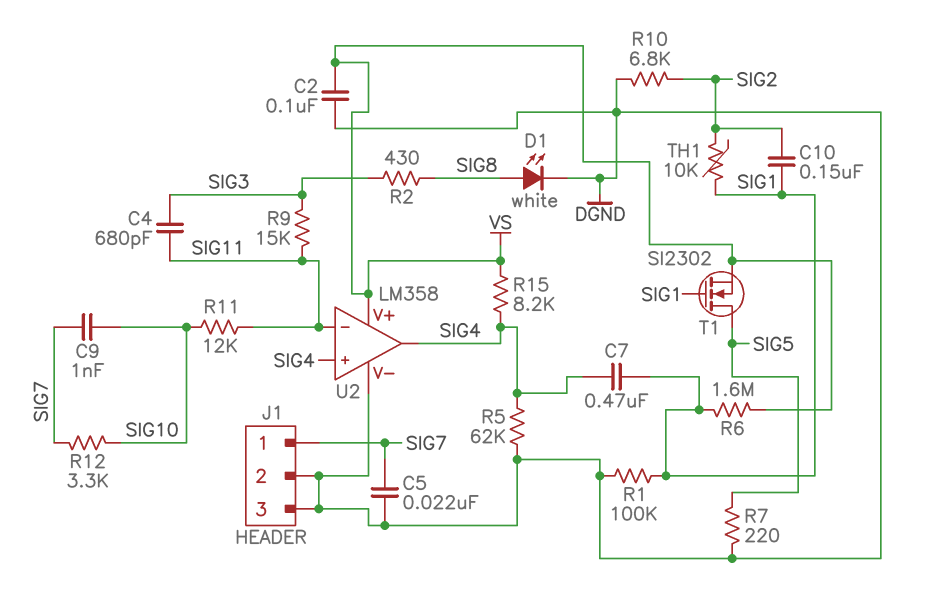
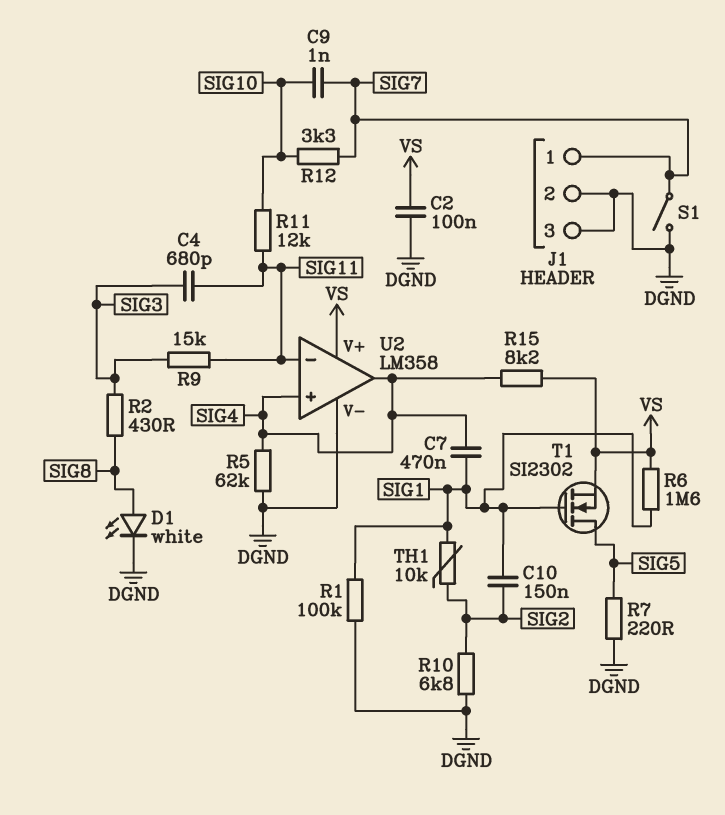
C5: 22nF (DGND, SIG7) -> none
S1: none -> switch (DGND, SIG7)

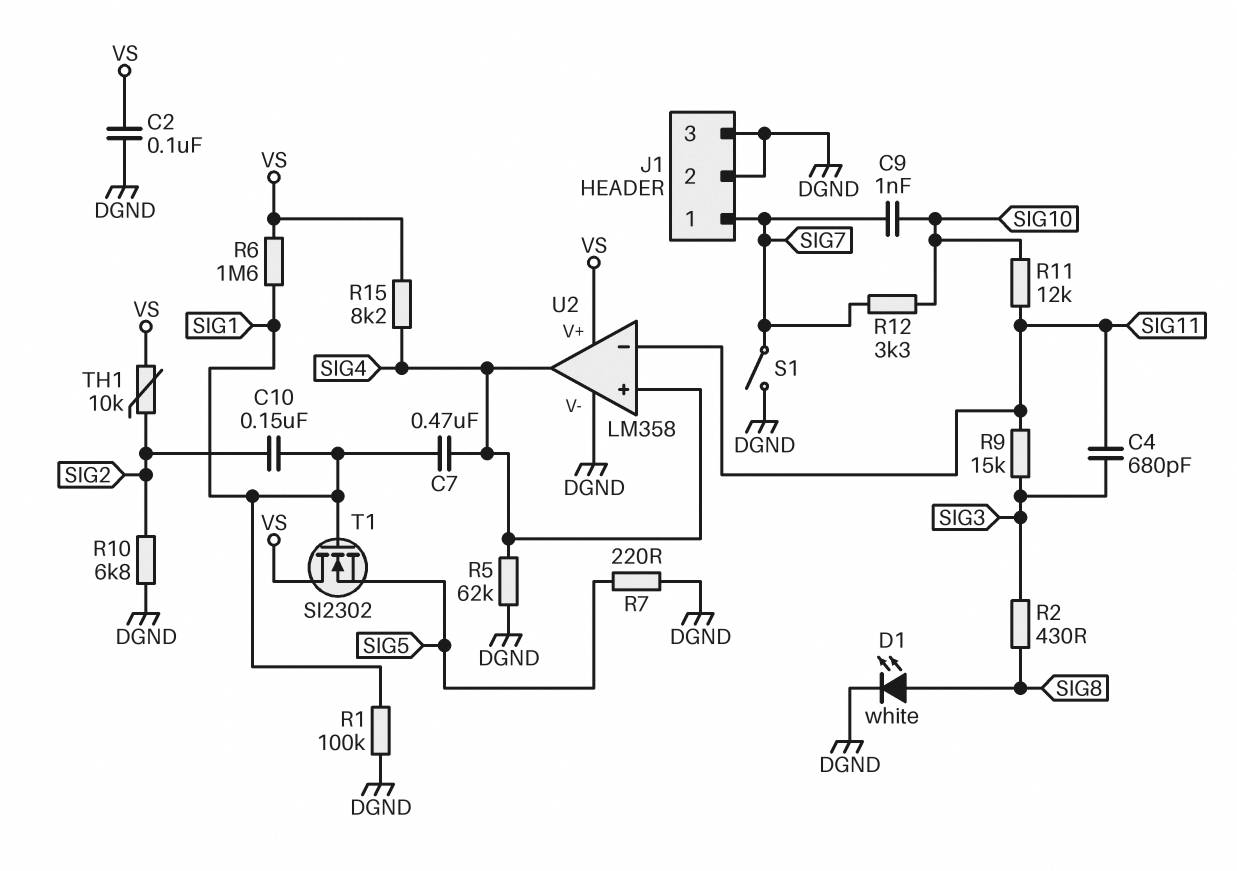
T1: NMOS SI2302 (G SIG1, D SIG5, S VS) -> NMOS SI2302 (G SIG1, D VS, S SIG5)
TH1: 10k (SIG1, SIG2) -> 10k (SIG2, VS)

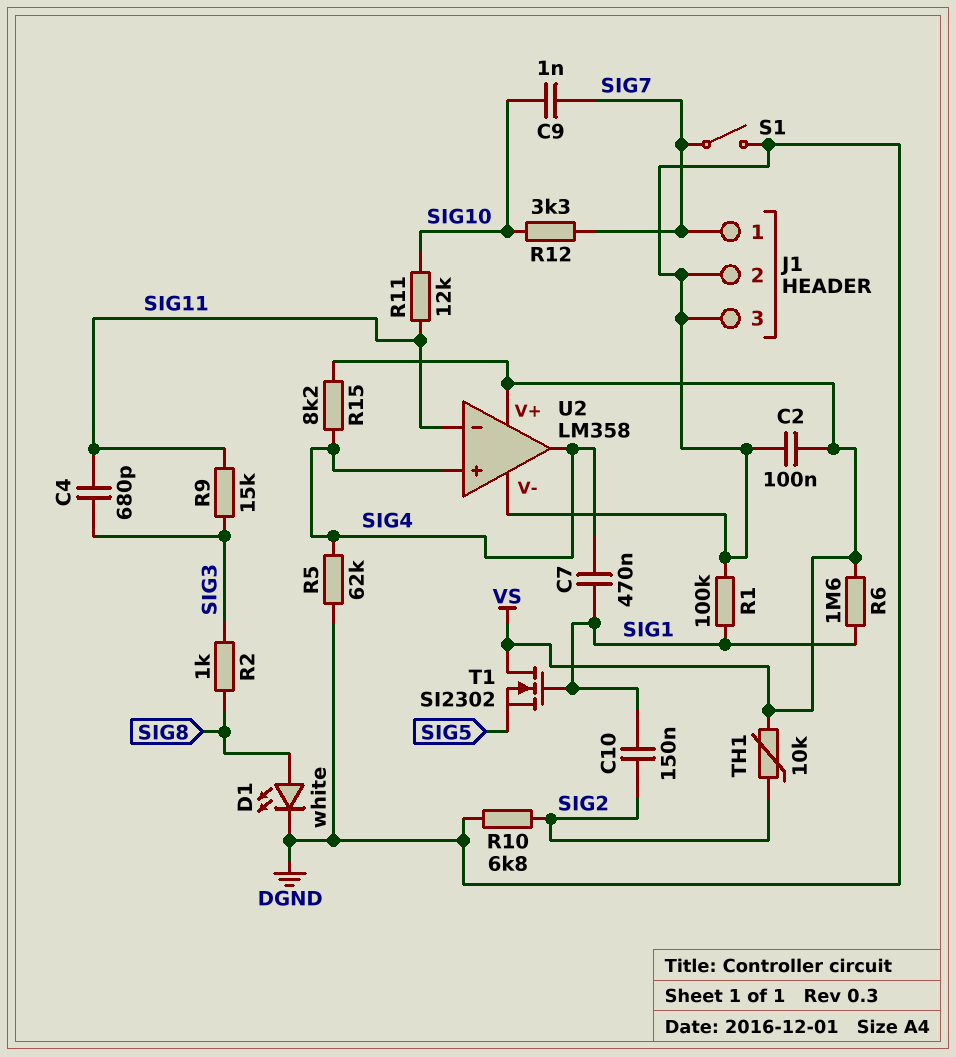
R2: 430 (SIG3, SIG8) -> 1k (SIG3, SIG8)
R7: 220 (DGND, SIG5) -> none

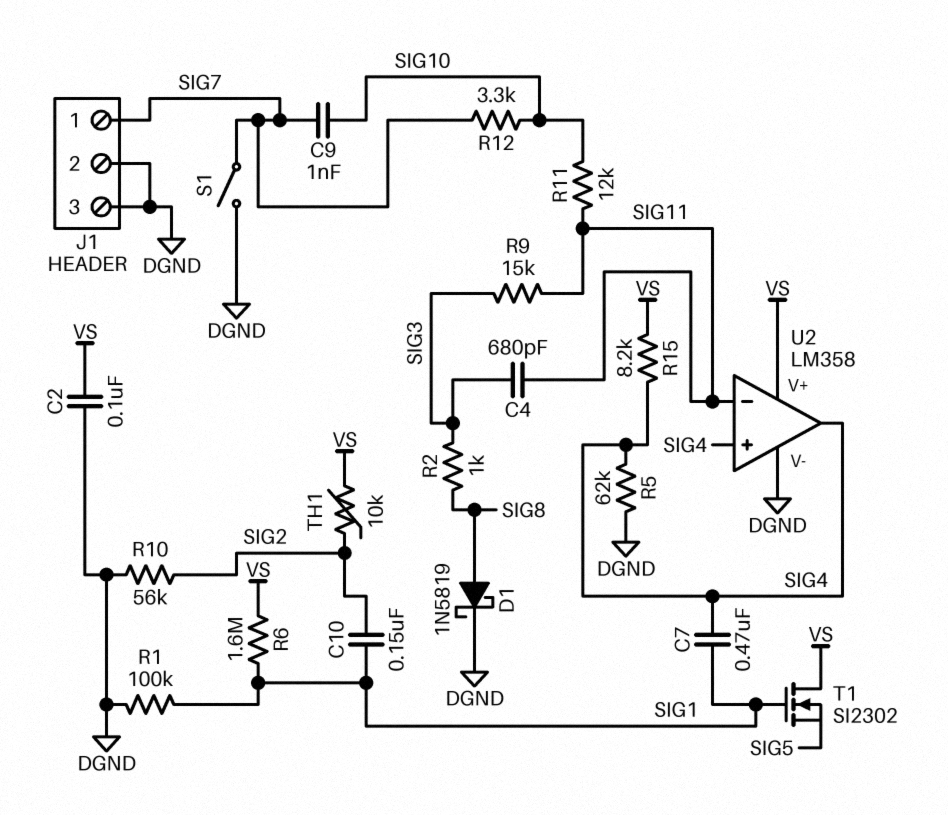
D1: LED white (A SIG8, K DGND) -> schottky 1N5819 (A SIG8, K DGND)
R10: 6.8k (DGND, SIG2) -> 56k (DGND, SIG2)

